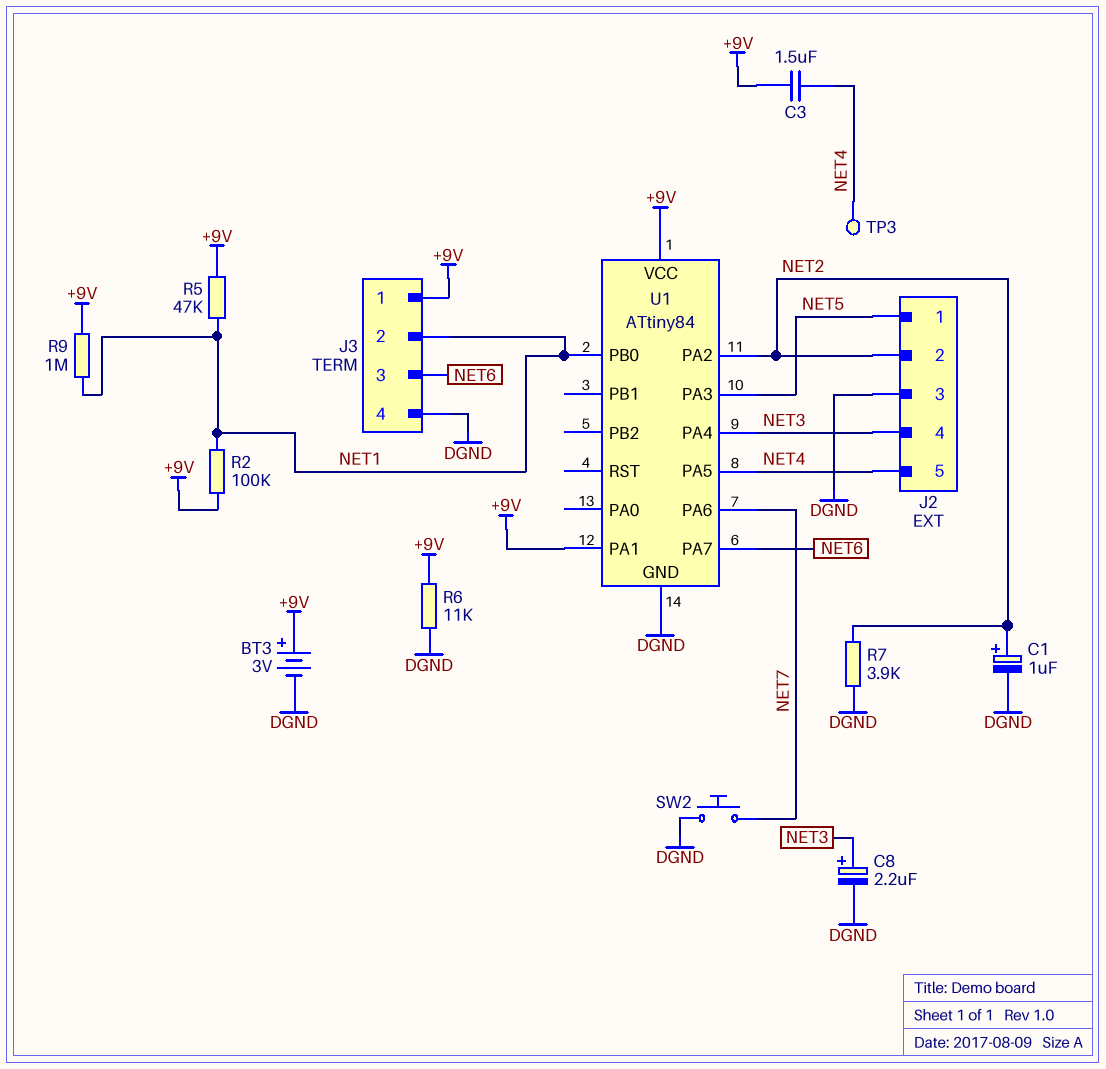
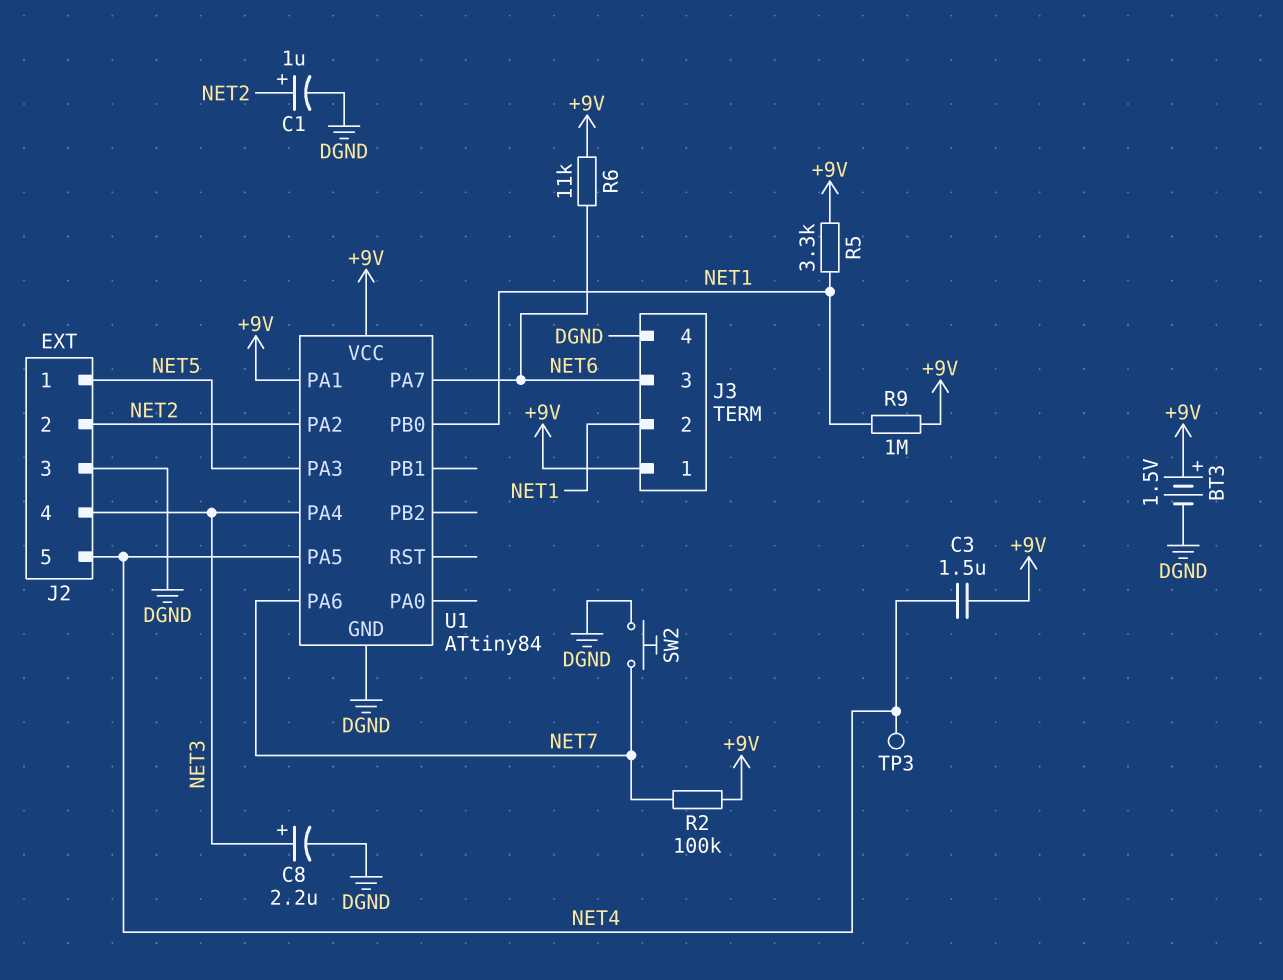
BT3: 3V (plus +9V, minus DGND) -> 1.5V (plus +9V, minus DGND)
R2: 100k (+9V, NET1) -> 100k (+9V, NET7)
R5: 47k (+9V, NET1) -> 3.3k (+9V, NET1)
R6: 11k (+9V, DGND) -> 11k (+9V, NET6)
R7: 3.9k (DGND, NET2) -> none

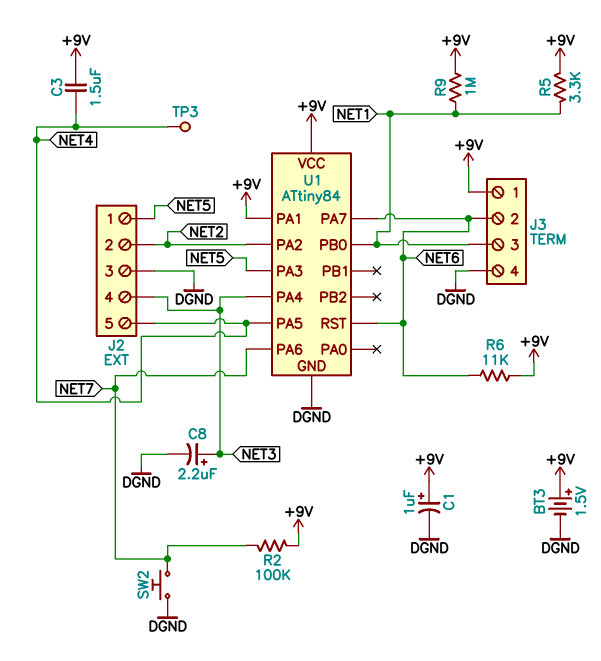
C1: 1uF (plus NET2, minus DGND) -> 1uF (plus +9V, minus DGND)
J3 pin 2: NET1 -> NET6
J3 pin 3: NET6 -> NET1
U1 pin RST: none -> NET6

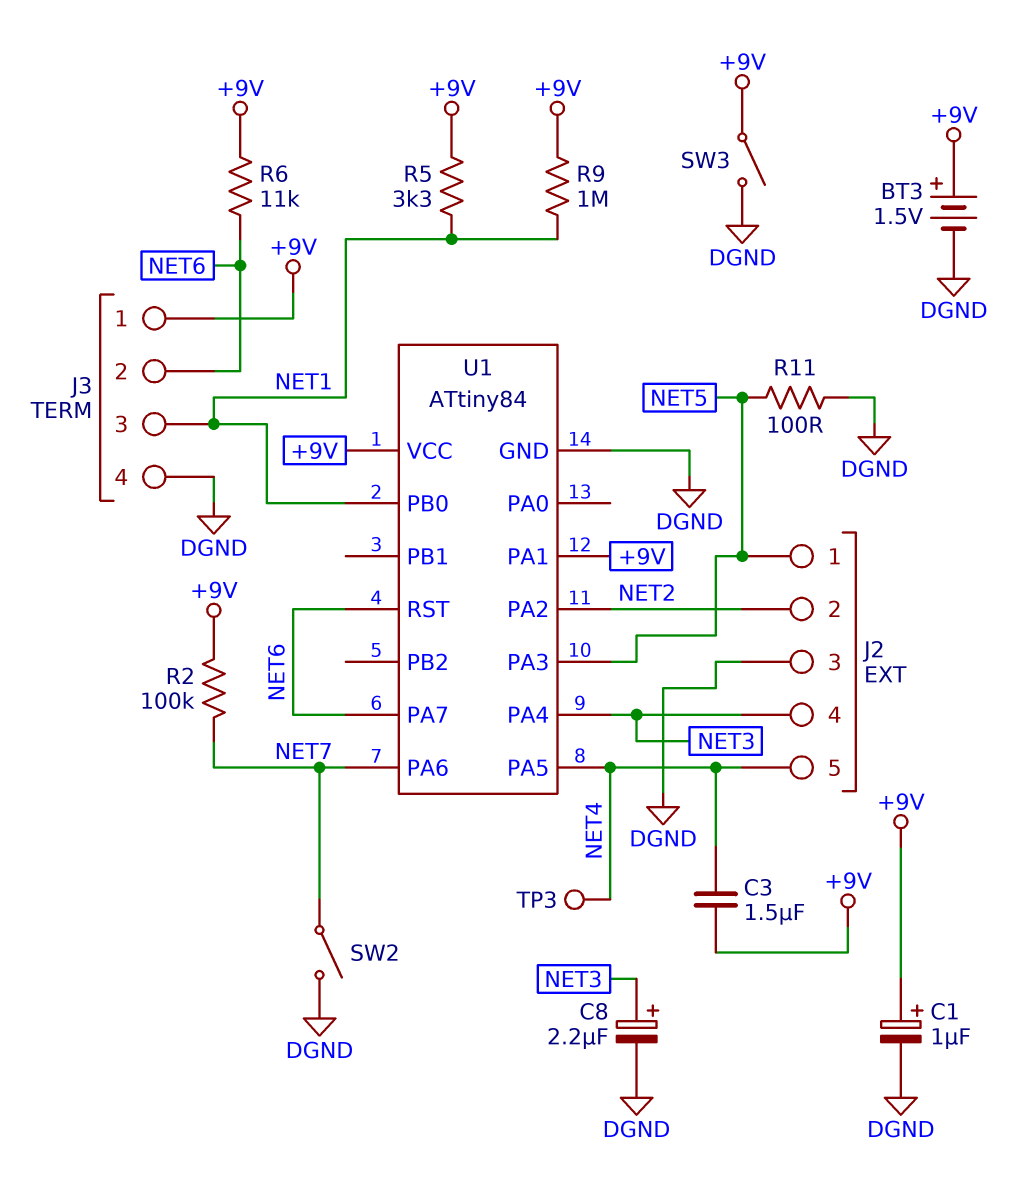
R11: none -> 100 (DGND, NET5)
SW2: button (DGND, NET7) -> switch (DGND, NET7)
SW3: none -> switch (+9V, DGND)

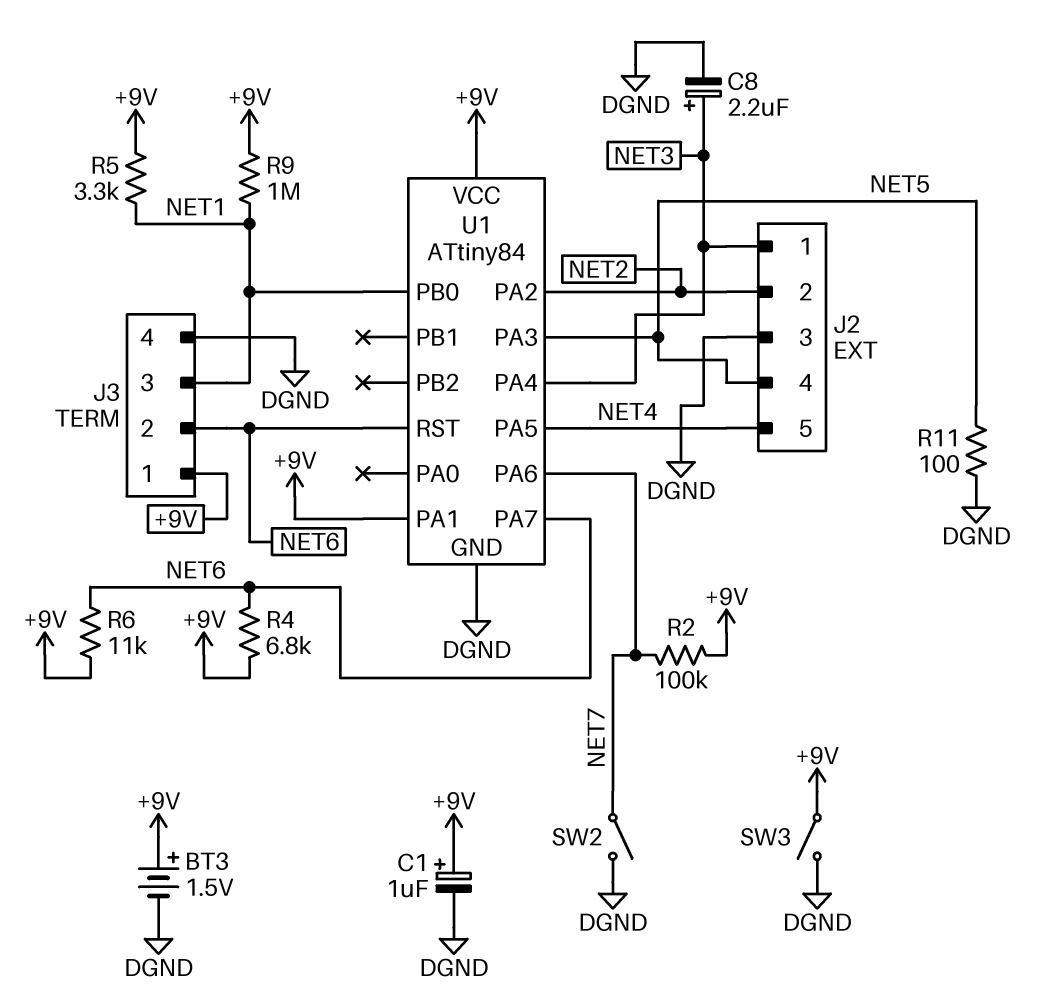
C3: 1.5uF (+9V, NET4) -> none
J2 pin 1: NET5 -> NET3
J2 pin 4: NET3 -> NET5
R4: none -> 6.8k (+9V, NET6)
TP3: test point (NET4) -> none

